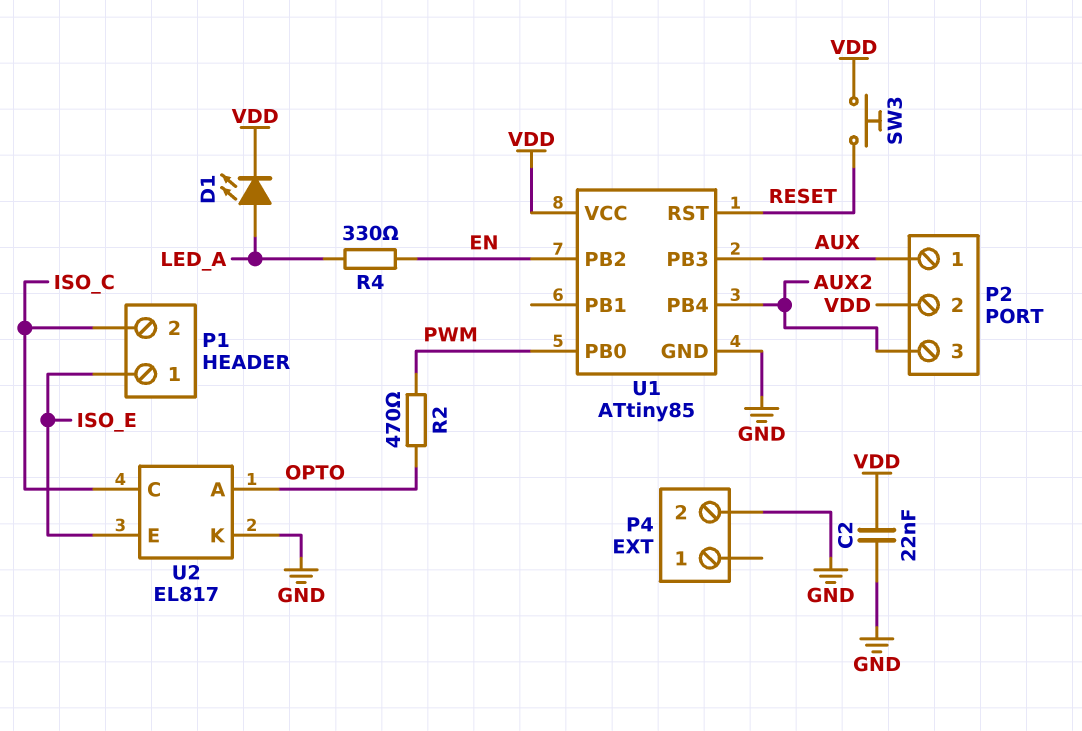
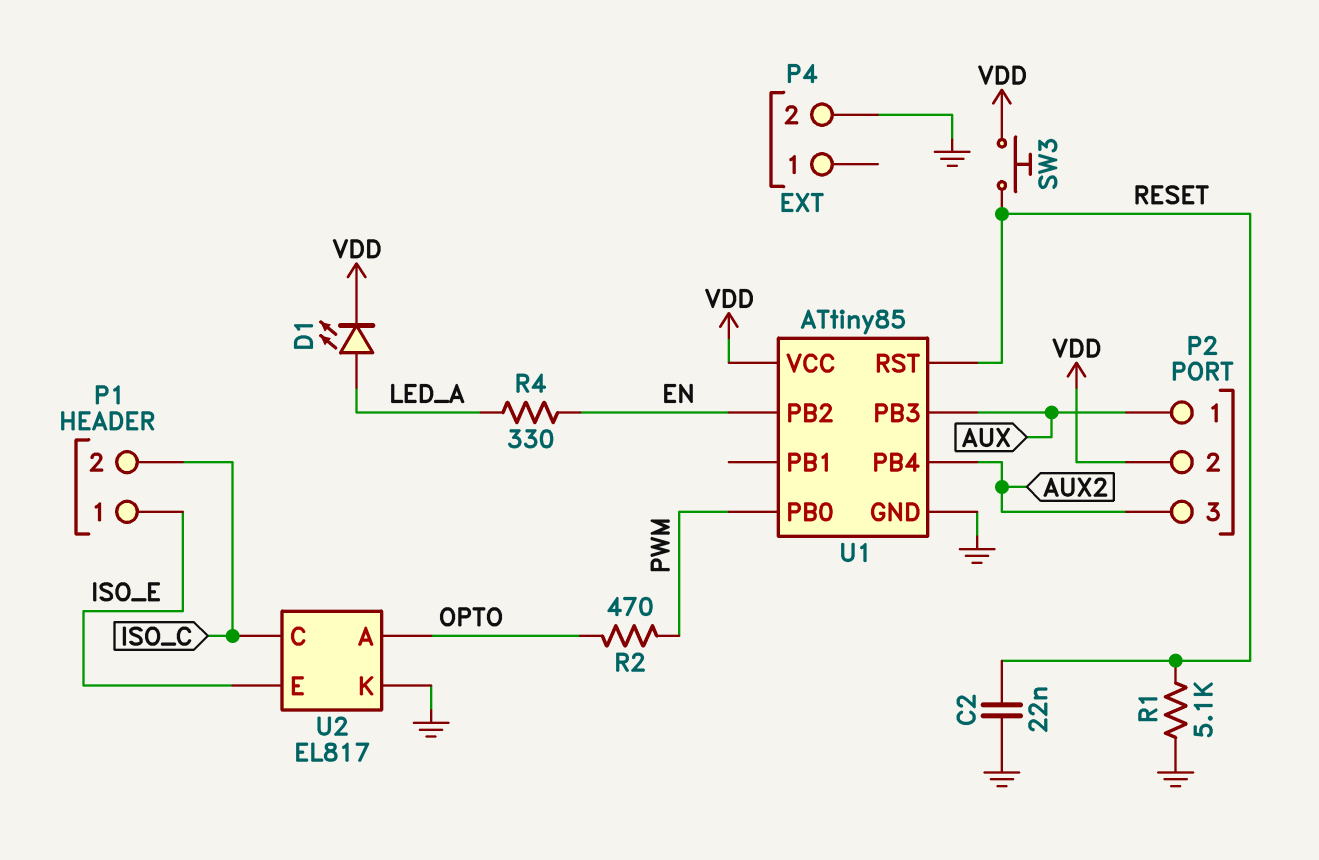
C2: 22nF (GND, VDD) -> 22nF (GND, RESET)
R1: none -> 5.1k (GND, RESET)

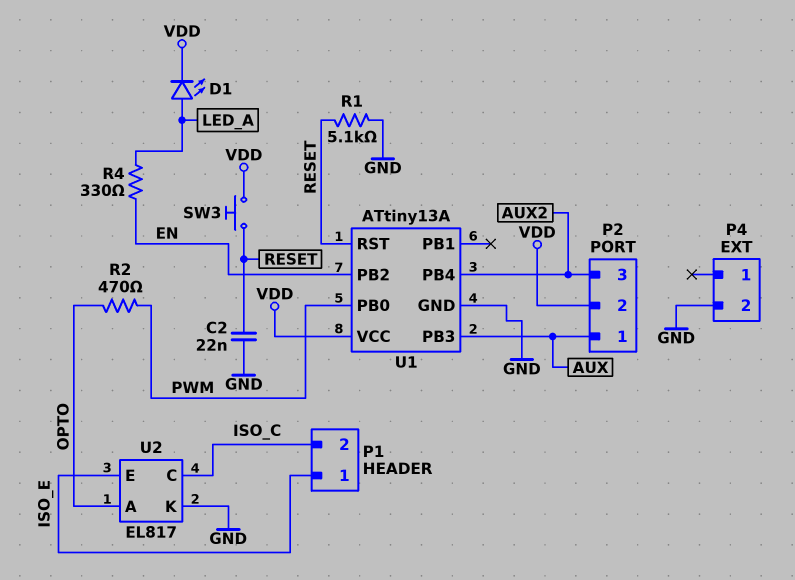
U1: ATtiny85 -> ATtiny13A

